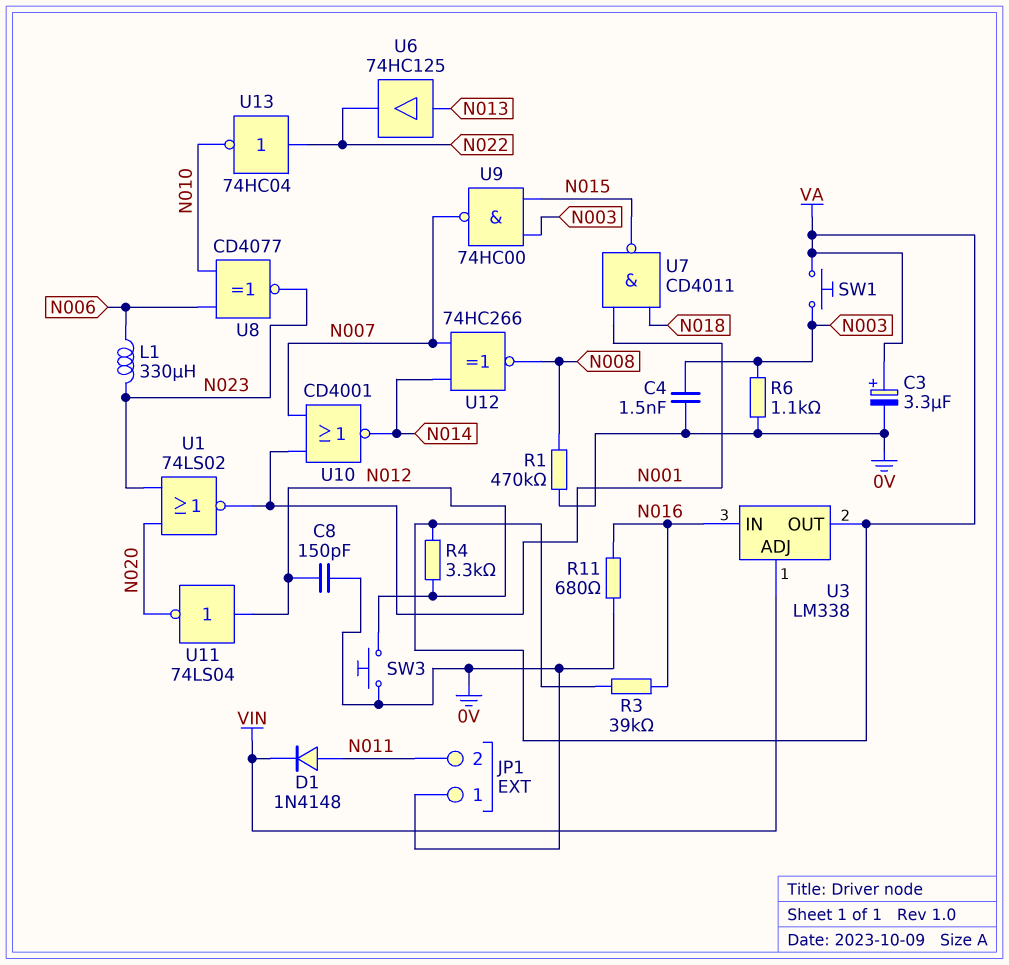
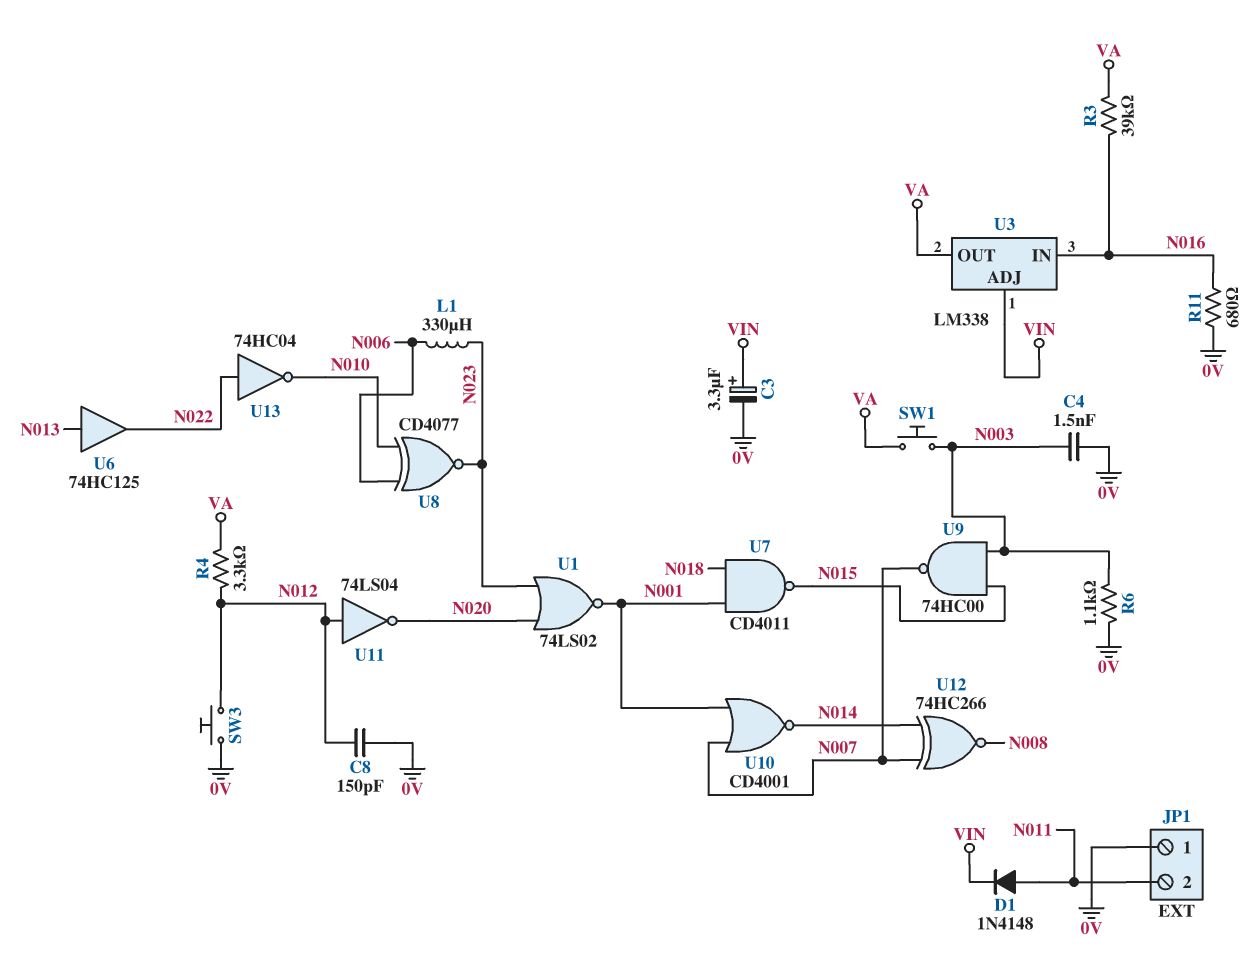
C3: 3.3uF (plus VA, minus 0V) -> 3.3uF (plus VIN, minus 0V)
R1: 470k (0V, N008) -> none

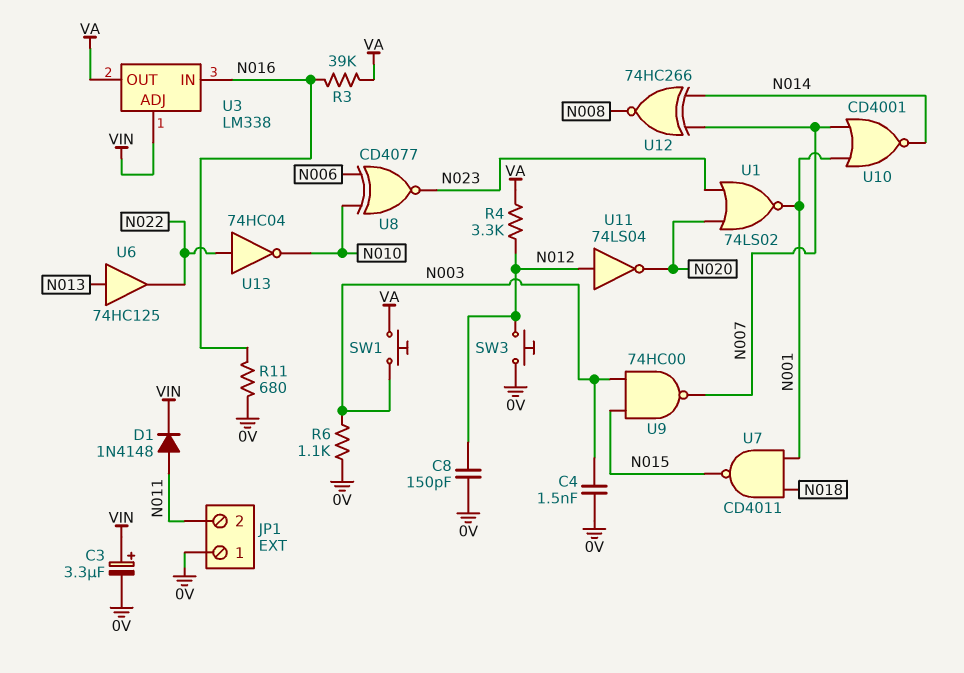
L1: 330uH (N006, N023) -> none

